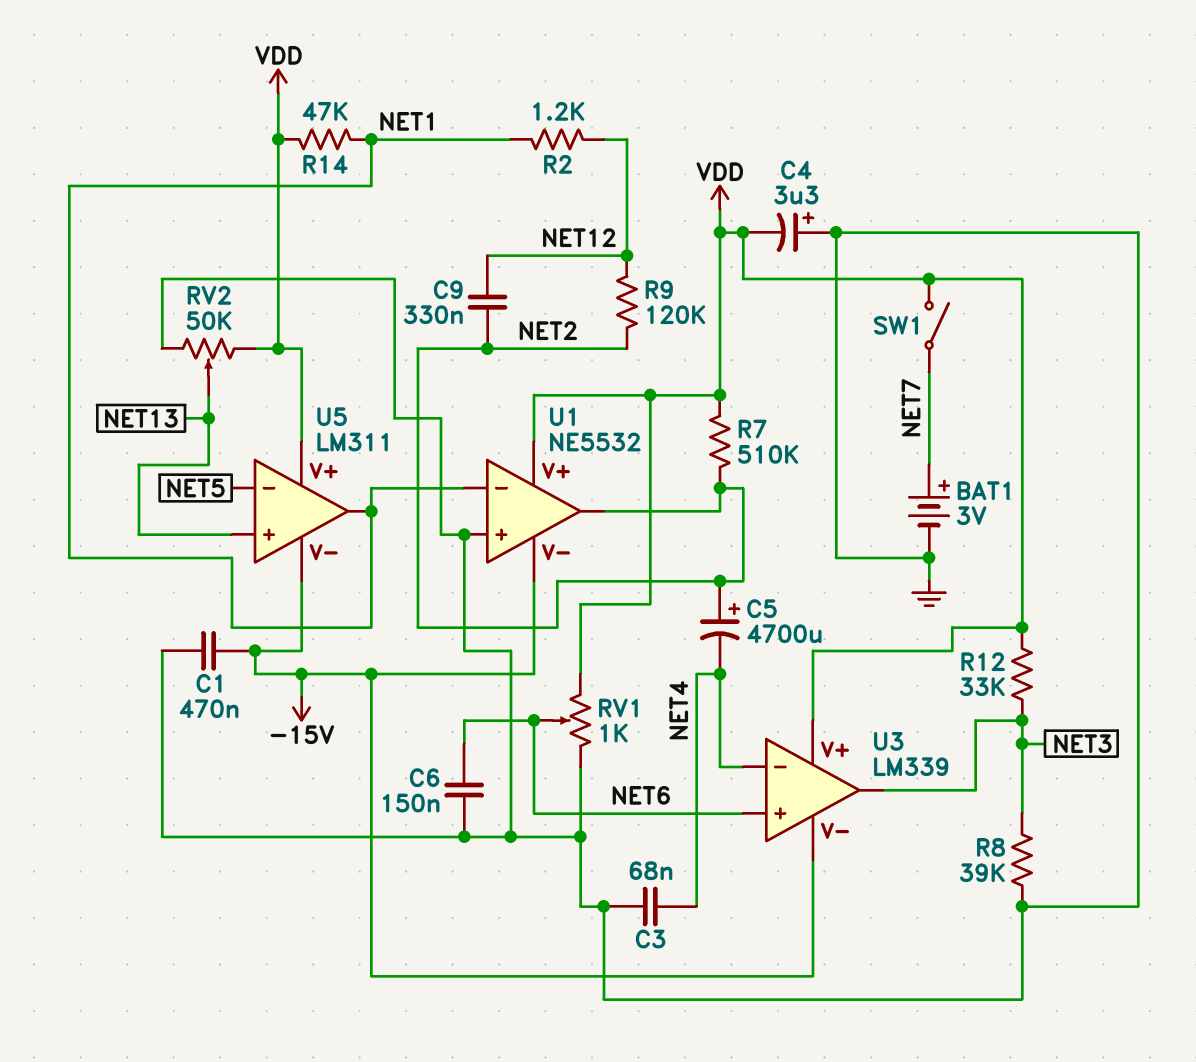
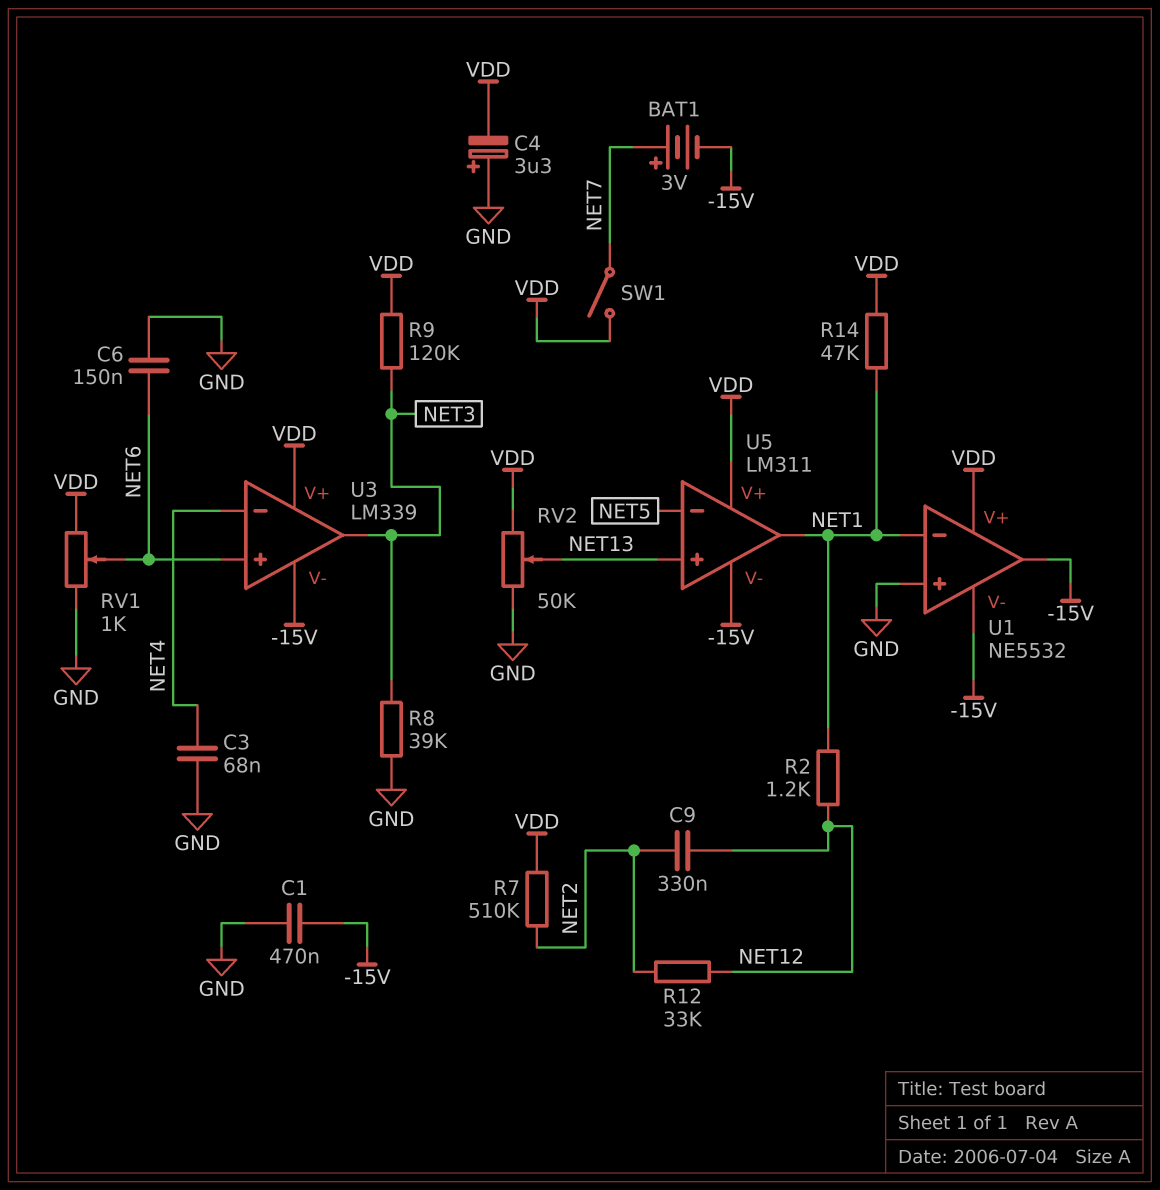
BAT1: 3V (plus NET7, minus GND) -> 3V (plus NET7, minus -15V)
C5: 4700uF (plus NET2, minus NET4) -> none
R9: 120k (NET2, NET12) -> 120k (NET3, VDD)
R12: 33k (NET3, VDD) -> 33k (NET2, NET12)
U1 pin out: NET2 -> -15V

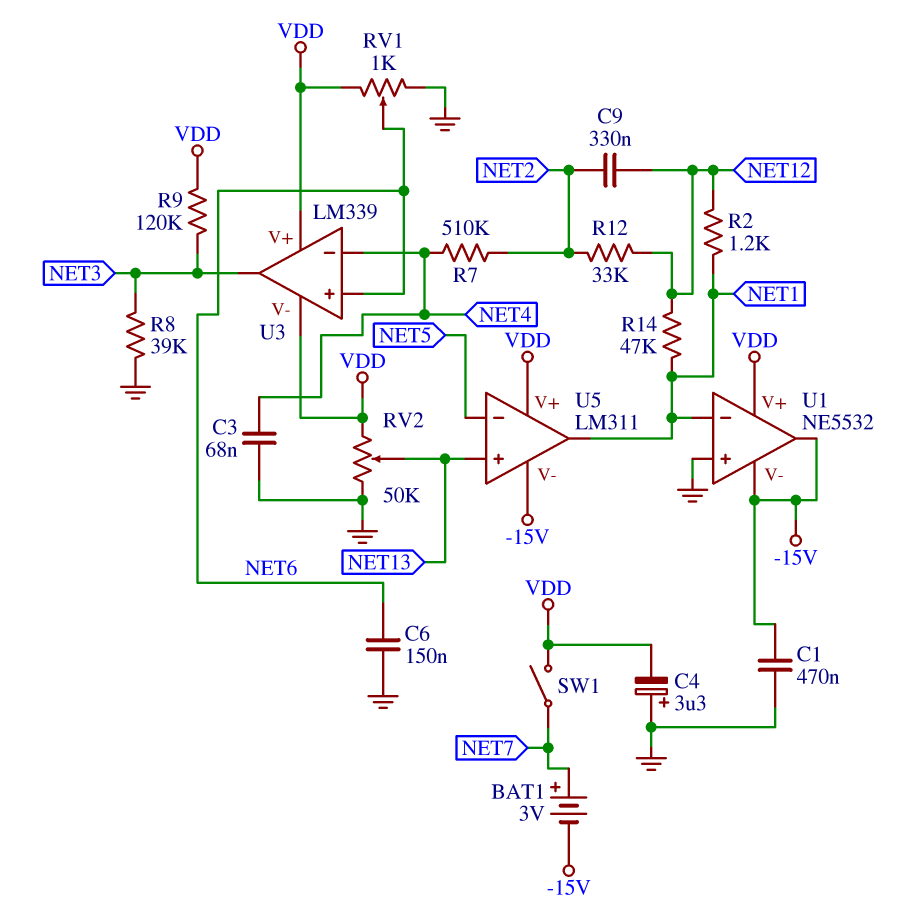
R7: 510k (NET2, VDD) -> 510k (NET2, NET4)
R14: 47k (NET1, VDD) -> 47k (NET1, NET12)
U3 pin V-: -15V -> VDD

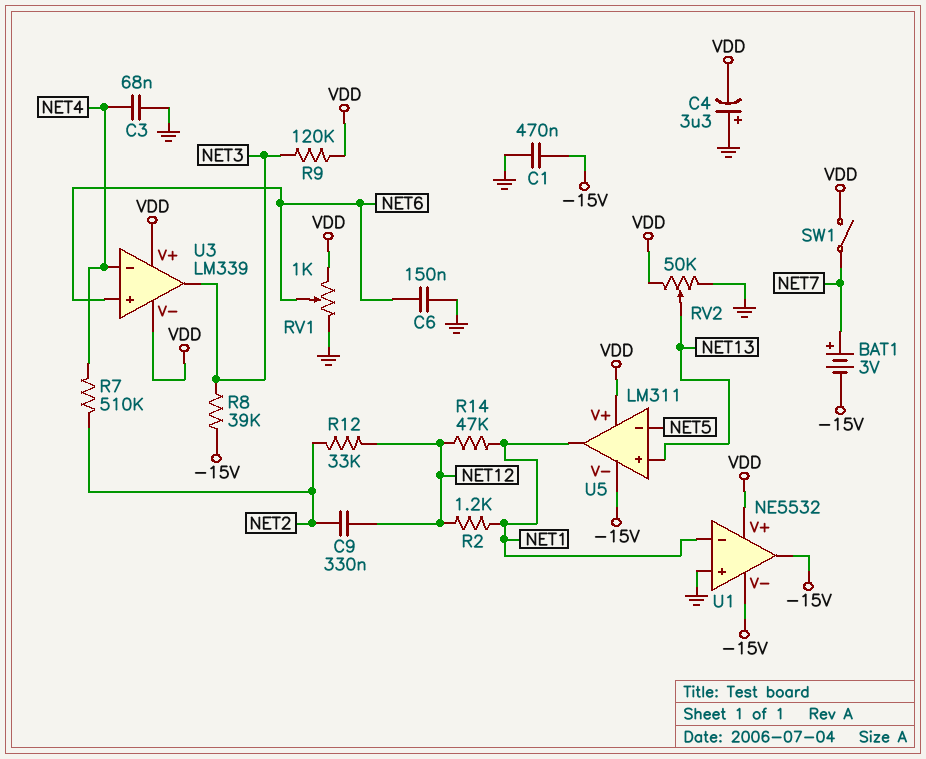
R8: 39k (GND, NET3) -> 39k (-15V, NET3)

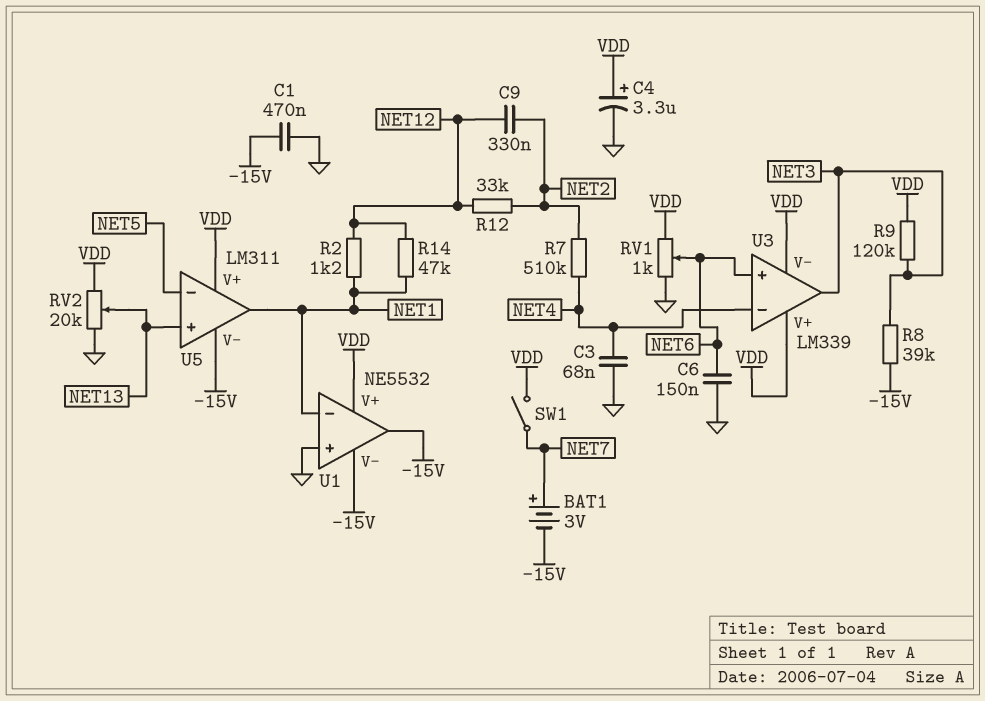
C4: 3.3uF (plus GND, minus VDD) -> 3.3uF (plus VDD, minus GND)
RV2: 50k (GND, VDD, wiper NET13) -> 20k (GND, VDD, wiper NET13)

